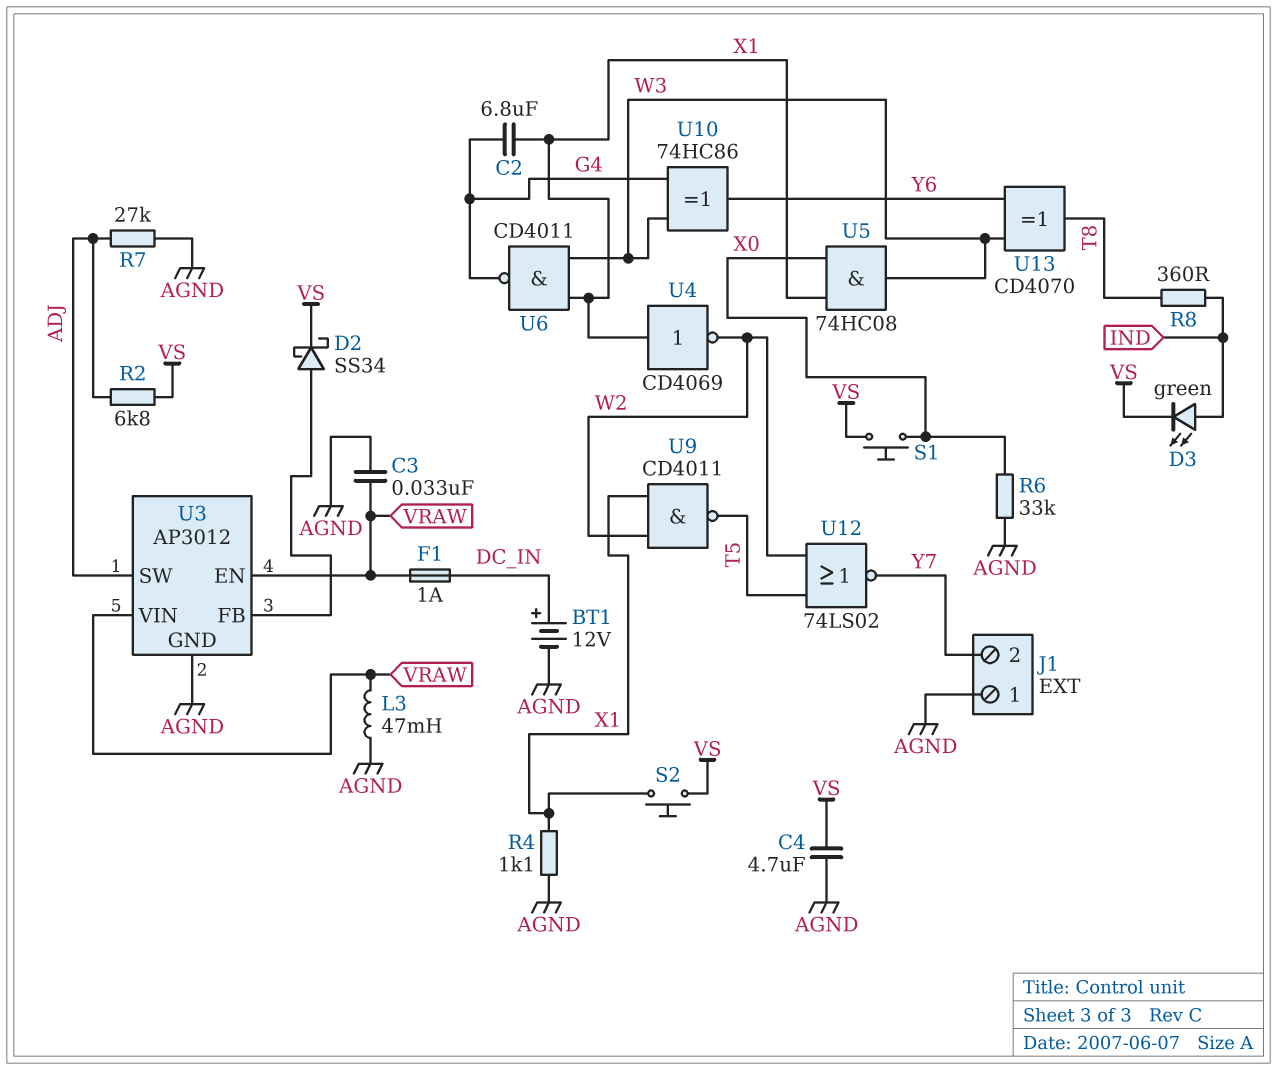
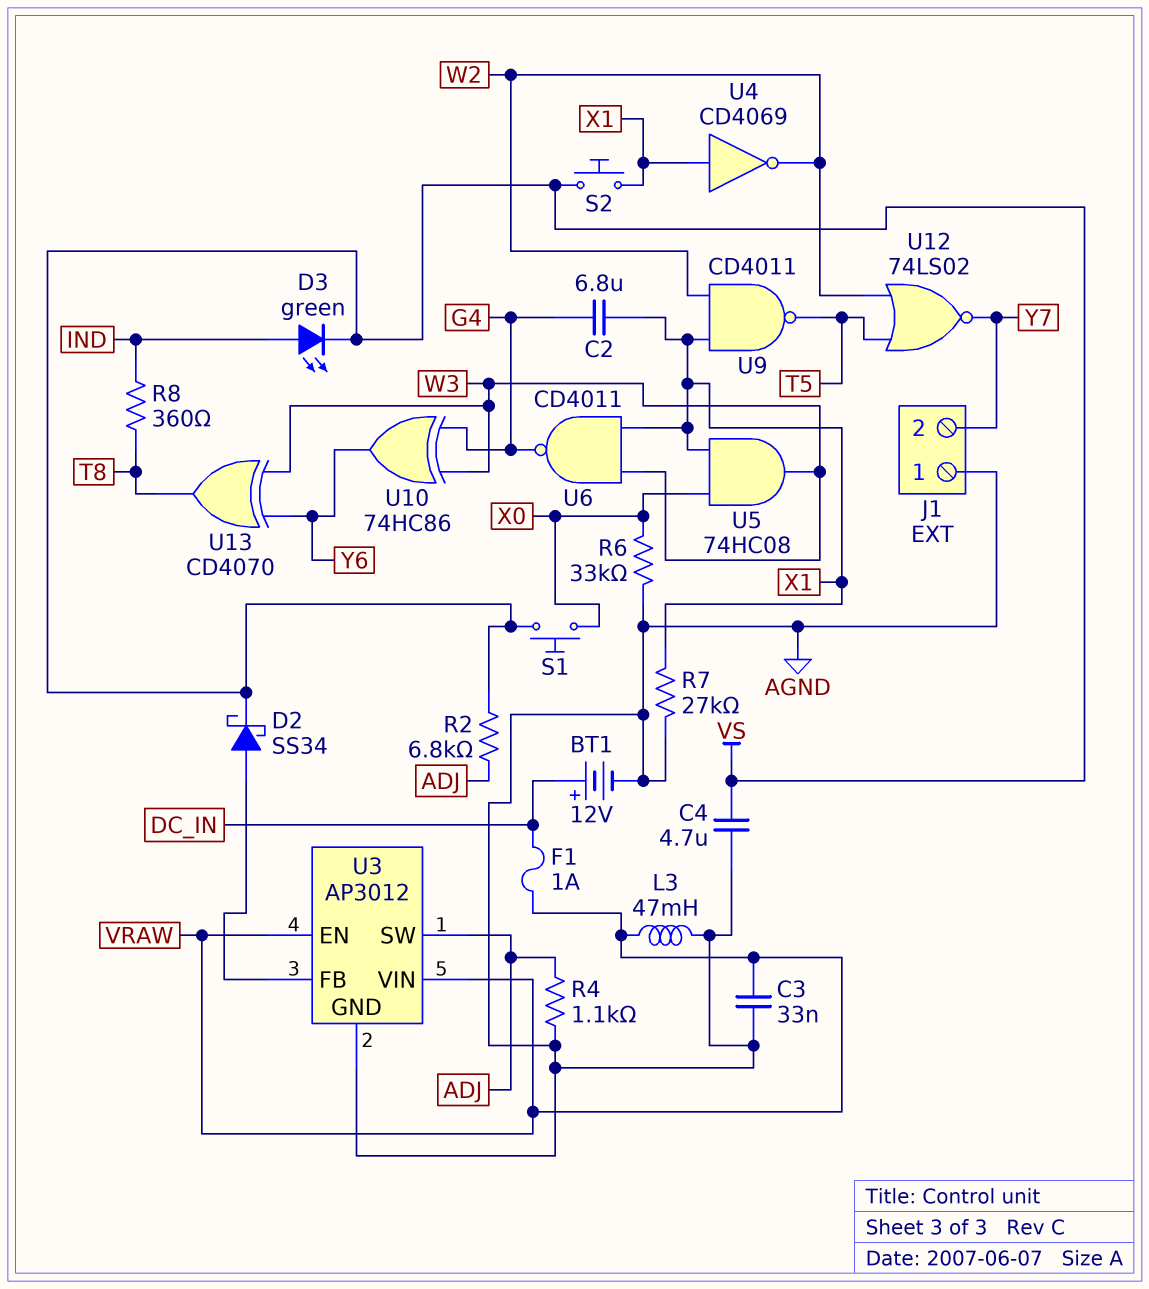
R4: 1.1k (AGND, X1) -> 1.1k (ADJ, AGND)
R7: 27k (ADJ, AGND) -> 27k (AGND, X1)

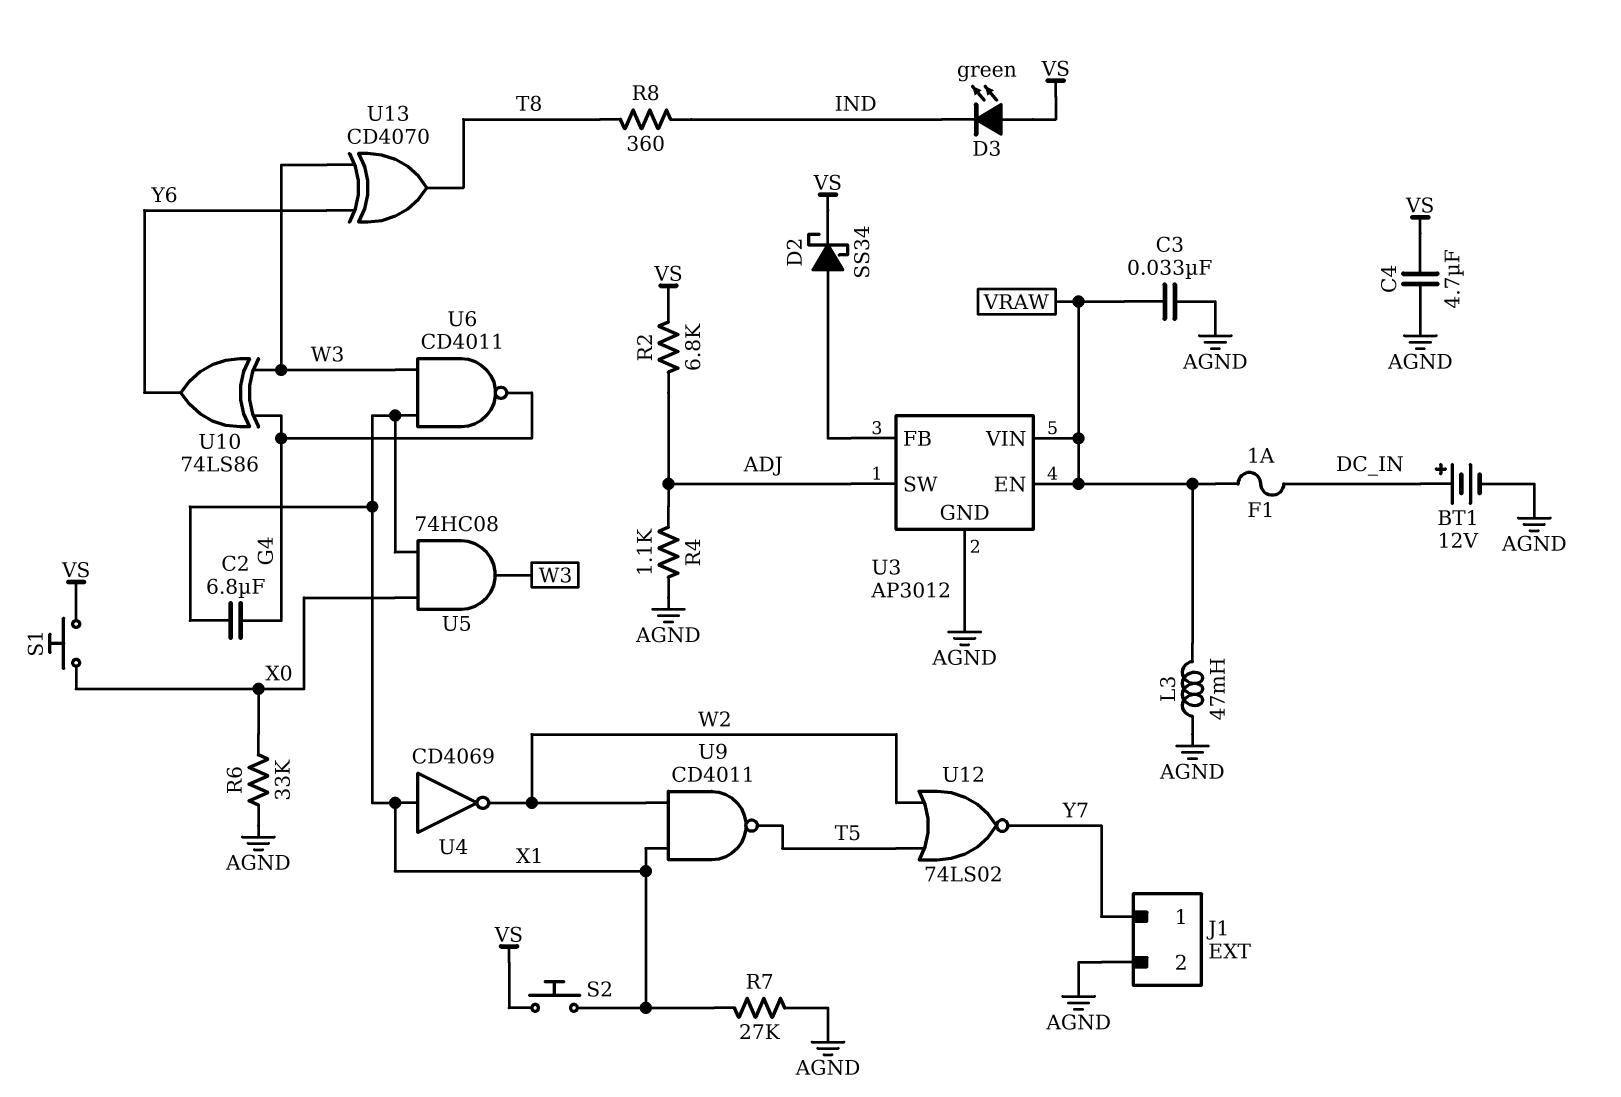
D3: LED green (A IND, K VS) -> LED green (A VS, K IND)
J1 pin 1: AGND -> Y7
J1 pin 2: Y7 -> AGND
U10: XOR 74HC86 (in G4, in W3, out Y6) -> XOR 74LS86 (in G4, in W3, out Y6)

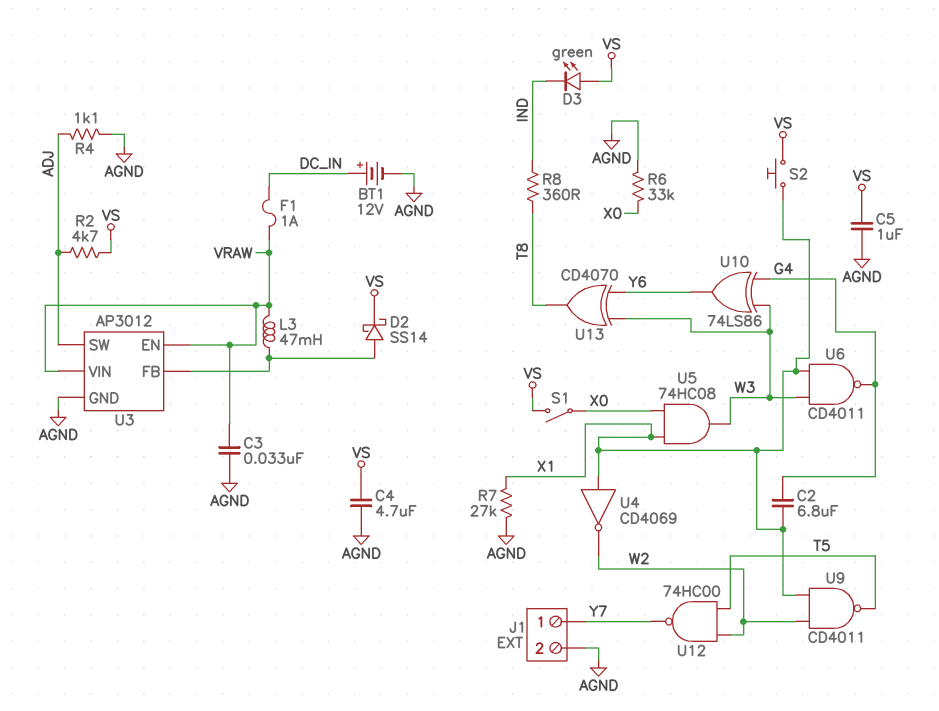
C5: none -> 1uF (AGND, VS)
D2: schottky SS34 (A U3/FB, K VS) -> schottky SS14 (A U3/FB, K VS)
L3: 47mH (AGND, VRAW) -> 47mH (U3/FB, VRAW)
R2: 6.8k (ADJ, VS) -> 4.7k (ADJ, VS)
S1: button (VS, X0) -> switch (VS, X0)
U12: NOR 74LS02 (in T5, in W2, out Y7) -> NAND 74HC00 (in T5, in W2, out Y7)

